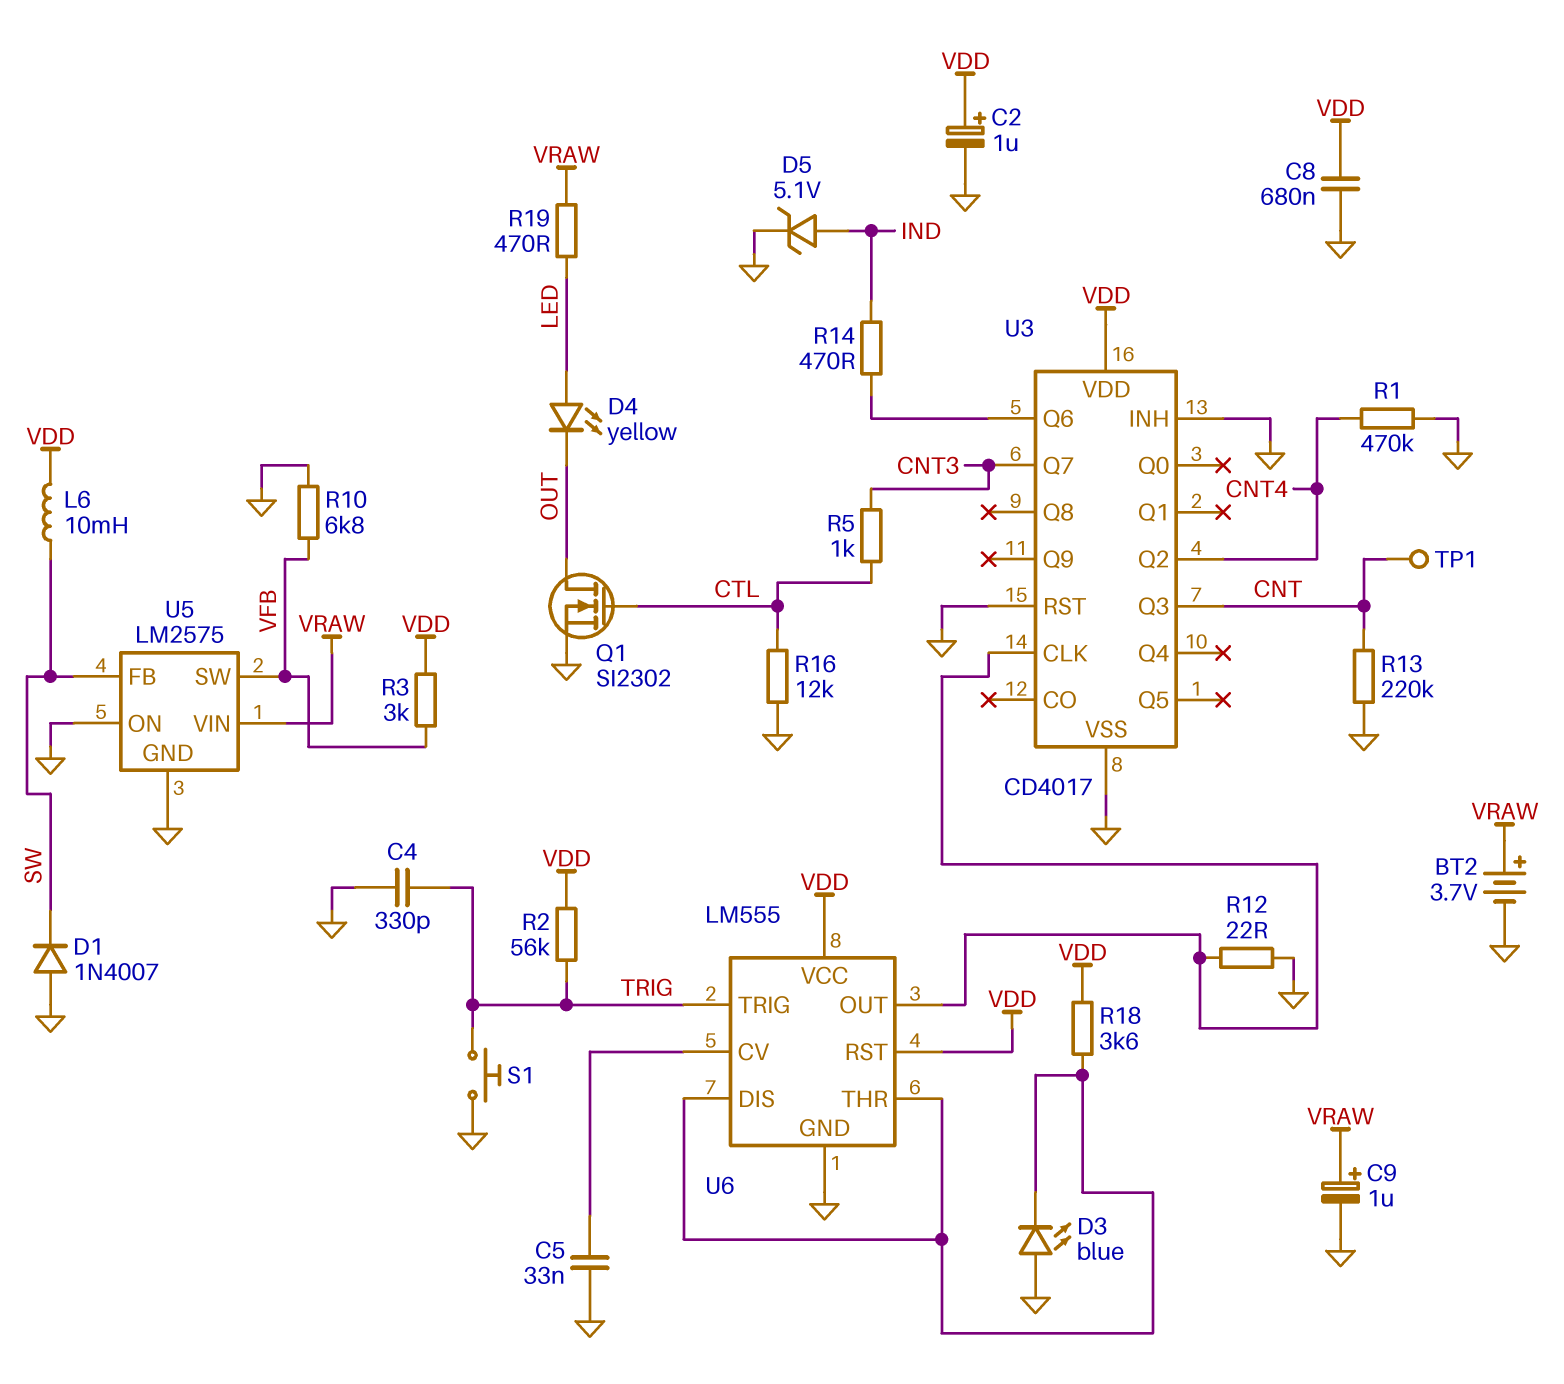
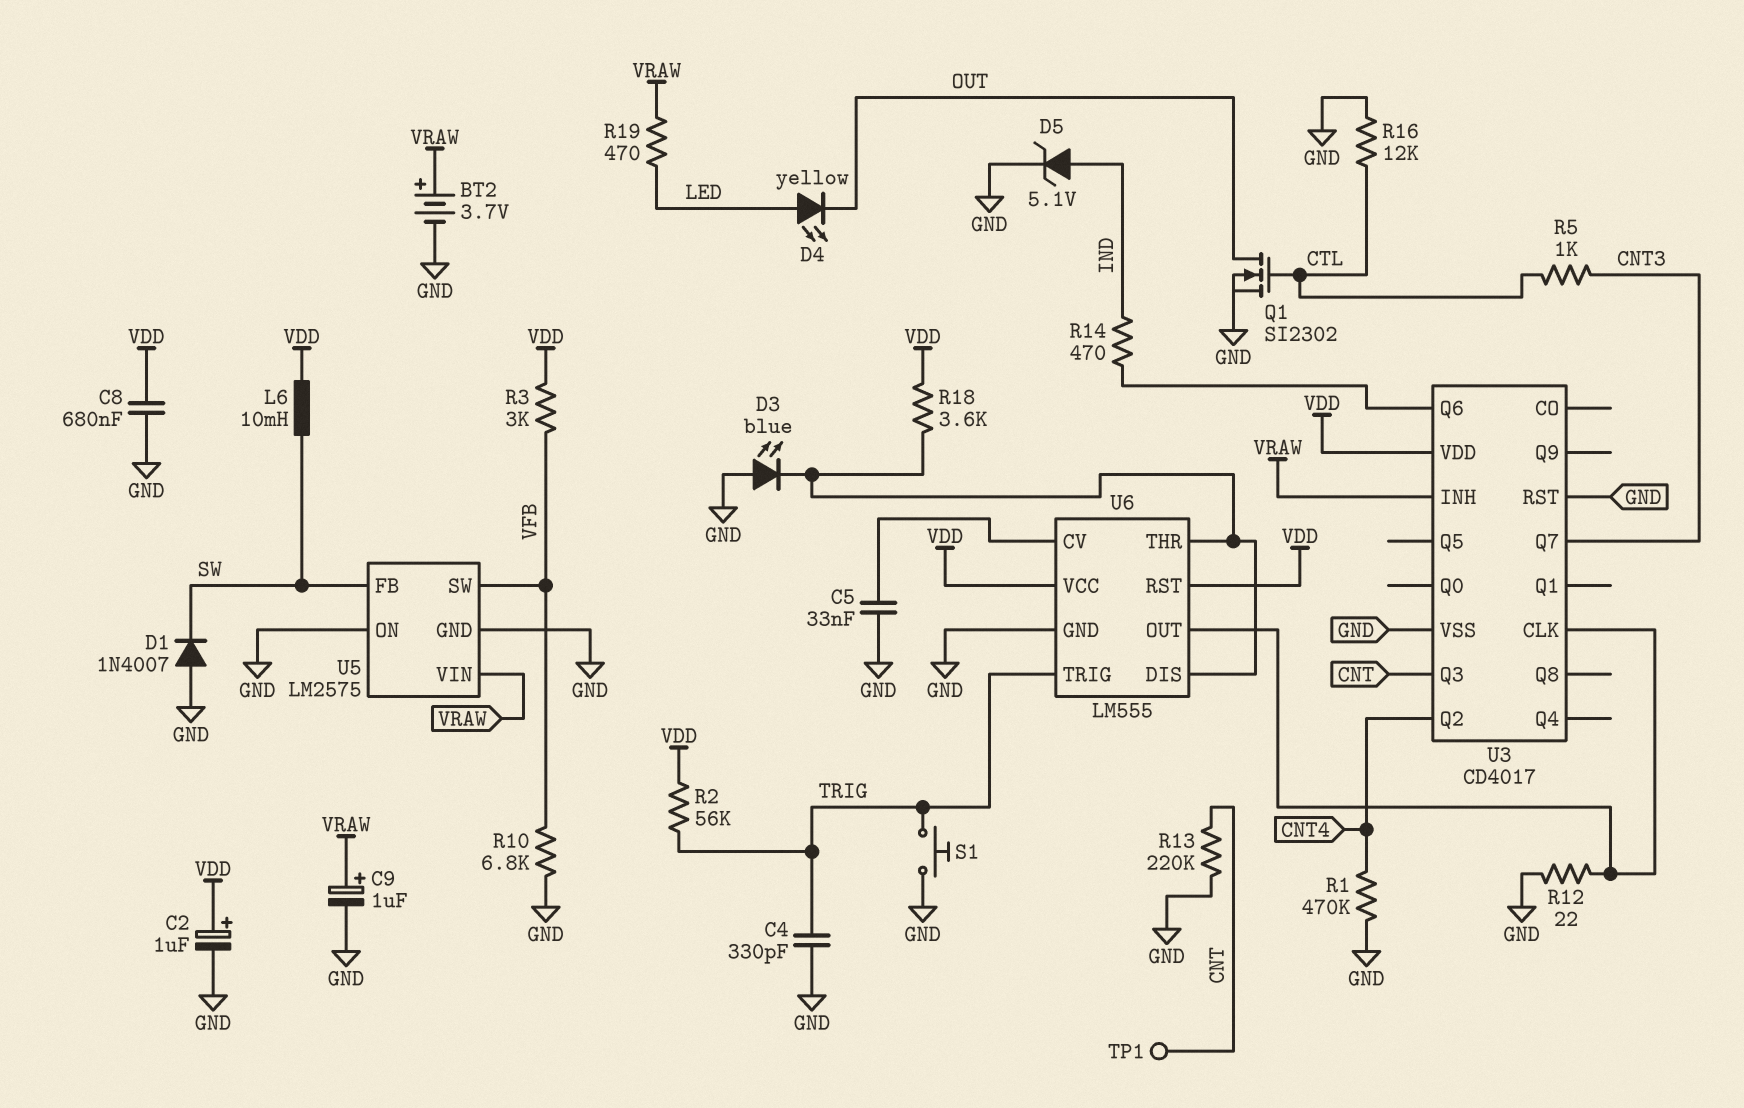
U3 pin INH: GND -> VRAW

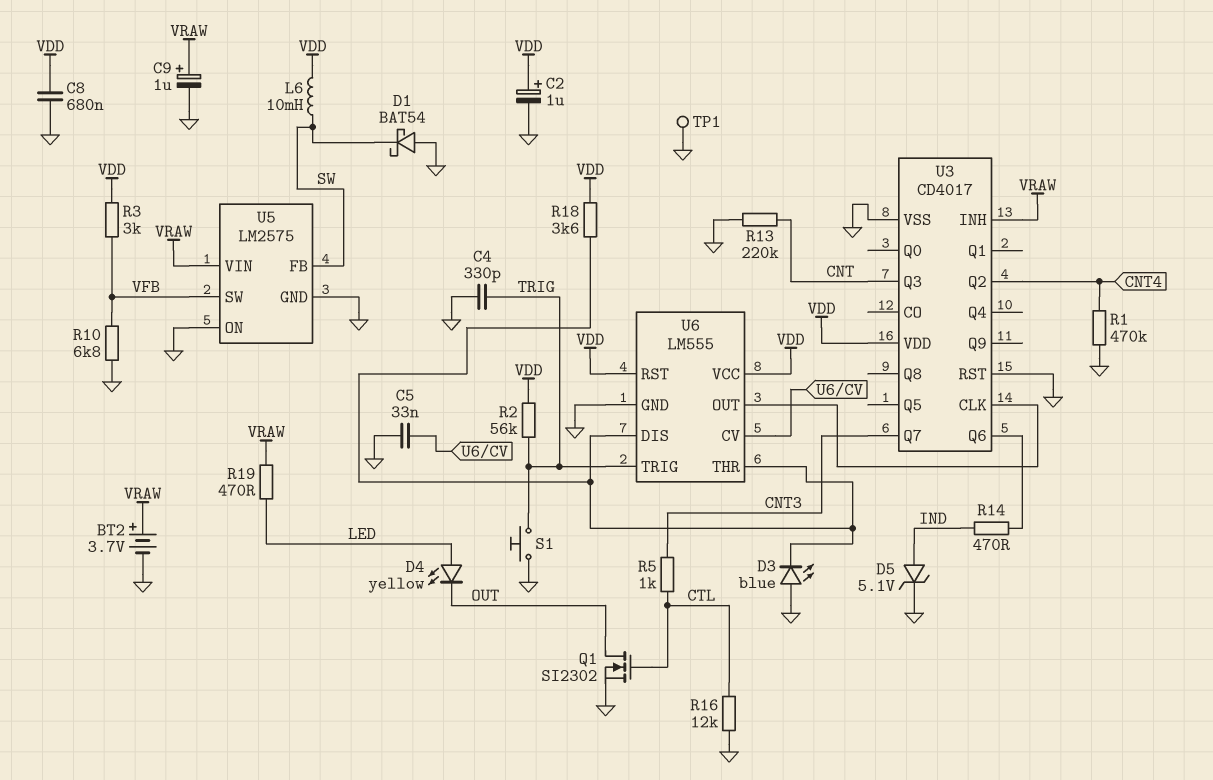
D1: diode 1N4007 (A GND, K SW) -> schottky BAT54 (A GND, K SW)
R12: 22 (GND, U3/CLK) -> none
TP1: test point (CNT) -> test point (GND)

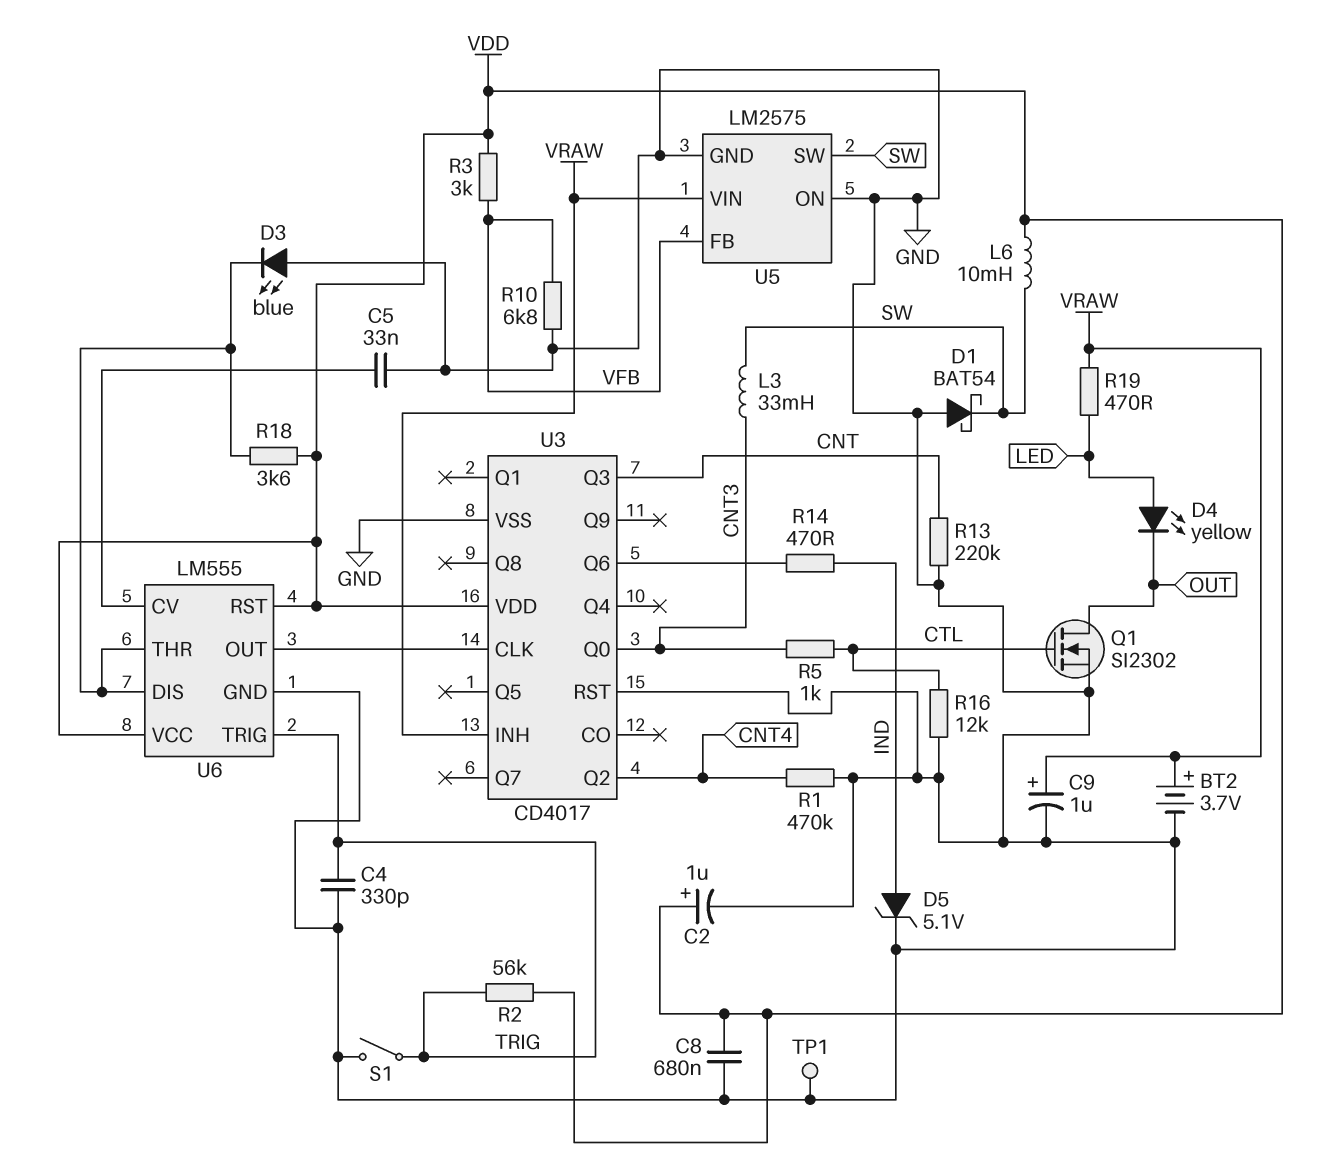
L3: none -> 33mH (CNT3, SW)
S1: button (GND, TRIG) -> switch (GND, TRIG)
U3 pin Q0: none -> CNT3
U3 pin Q7: CNT3 -> none
U5 pin FB: SW -> VFB
U5 pin SW: VFB -> SW

